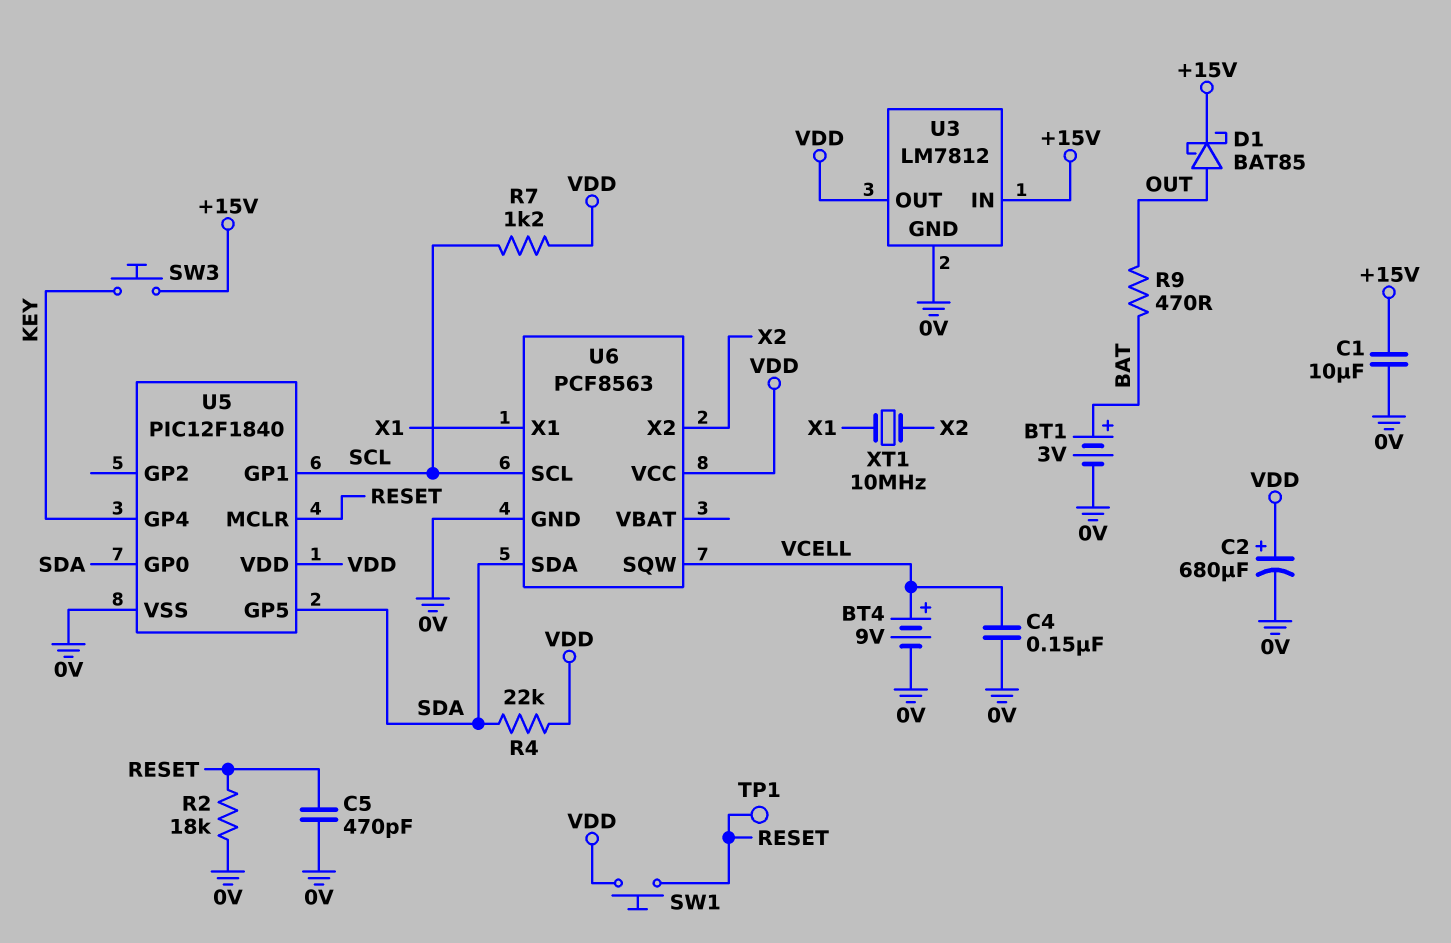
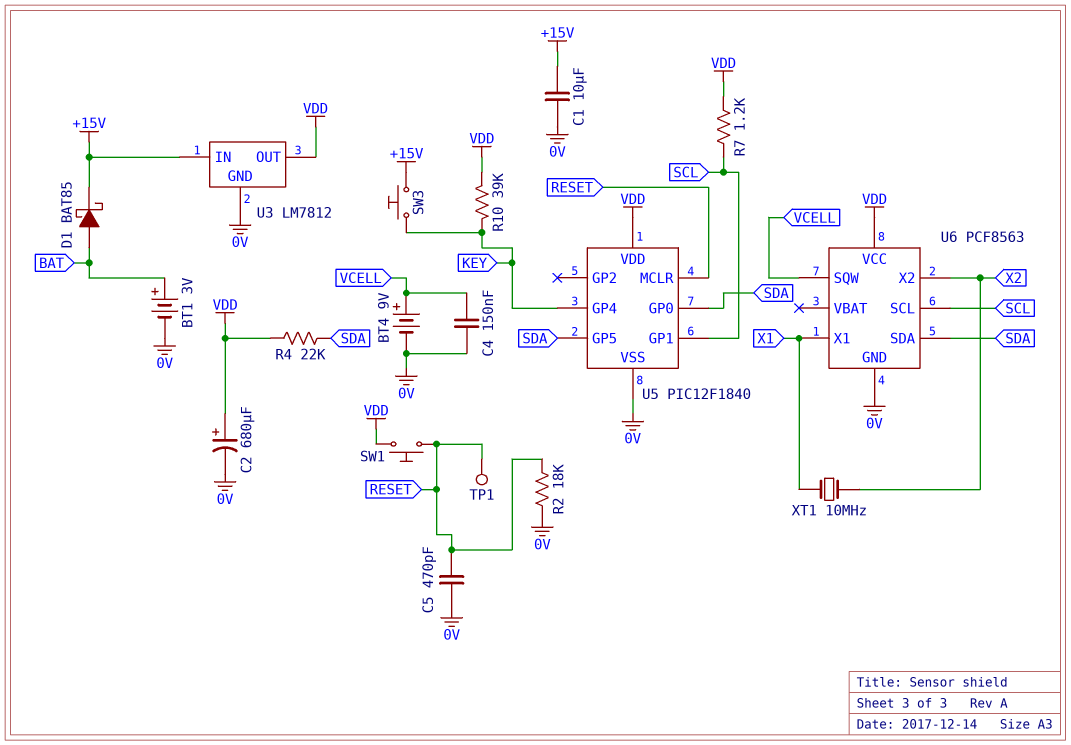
D1: schottky BAT85 (A OUT, K +15V) -> schottky BAT85 (A BAT, K +15V)
R9: 470 (BAT, OUT) -> none
R10: none -> 39k (KEY, VDD)

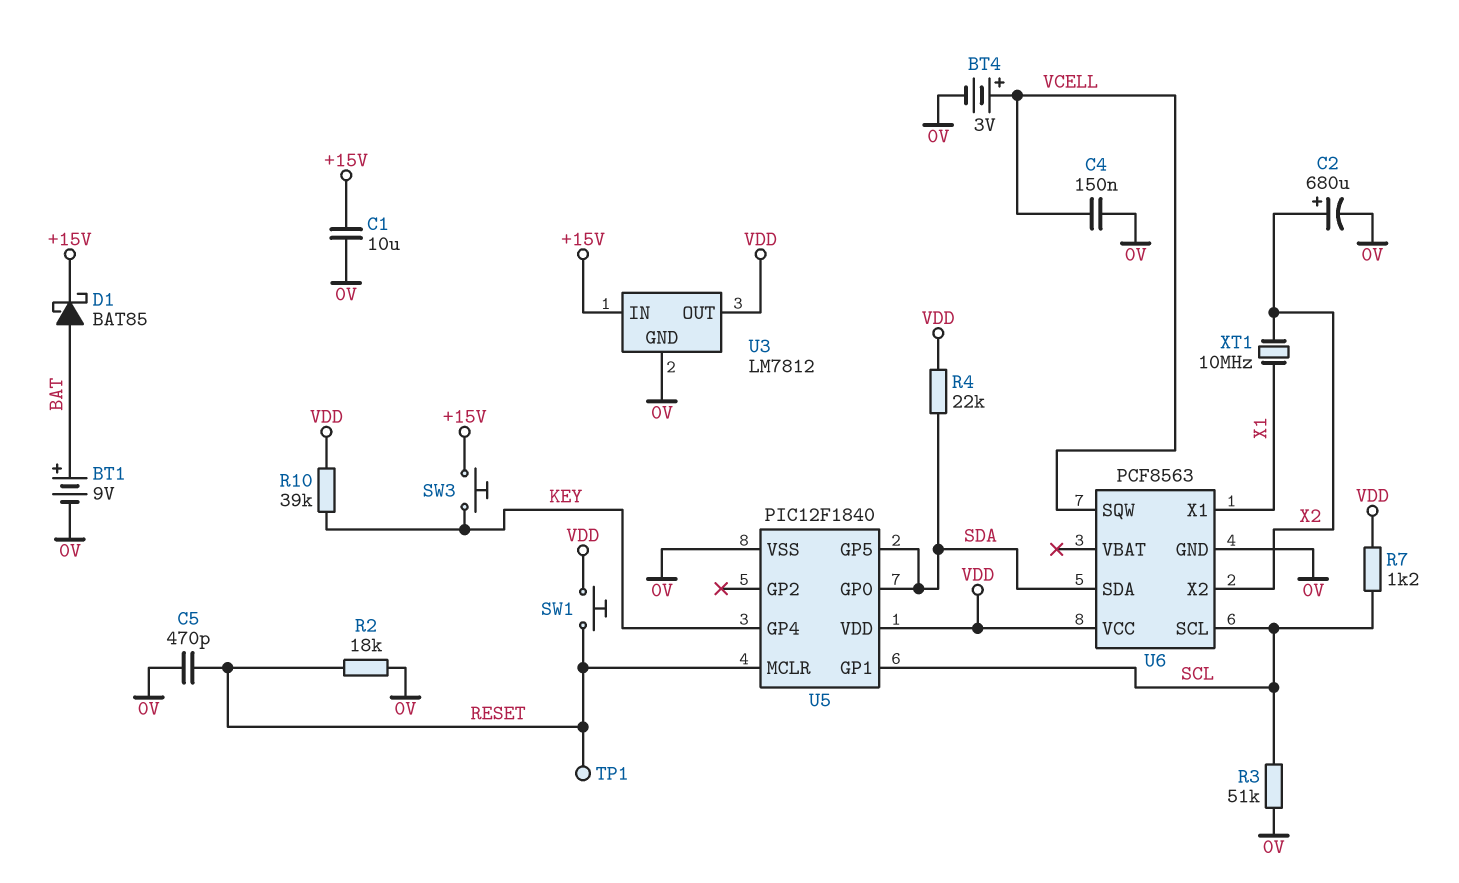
BT1: 3V (plus BAT, minus 0V) -> 9V (plus BAT, minus 0V)
BT4: 9V (plus VCELL, minus 0V) -> 3V (plus VCELL, minus 0V)
C2: 680uF (plus VDD, minus 0V) -> 680uF (plus X2, minus 0V)
R3: none -> 51k (0V, SCL)

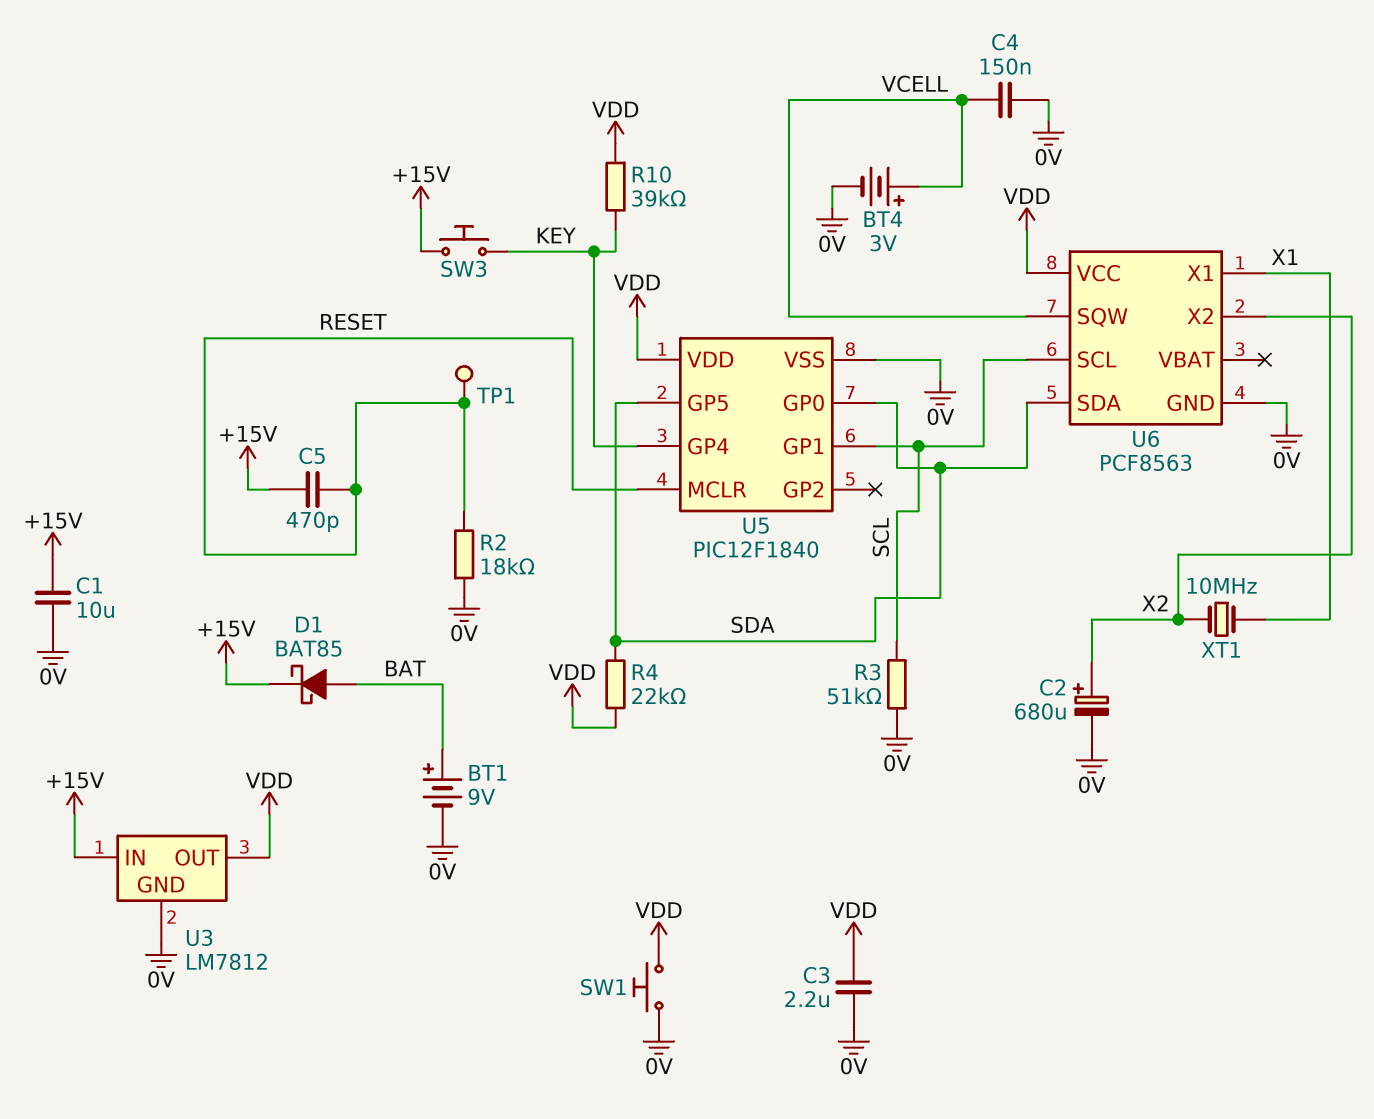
C3: none -> 2.2uF (0V, VDD)
C5: 470pF (0V, RESET) -> 470pF (+15V, RESET)
R7: 1.2k (SCL, VDD) -> none
SW1: button (RESET, VDD) -> button (0V, VDD)

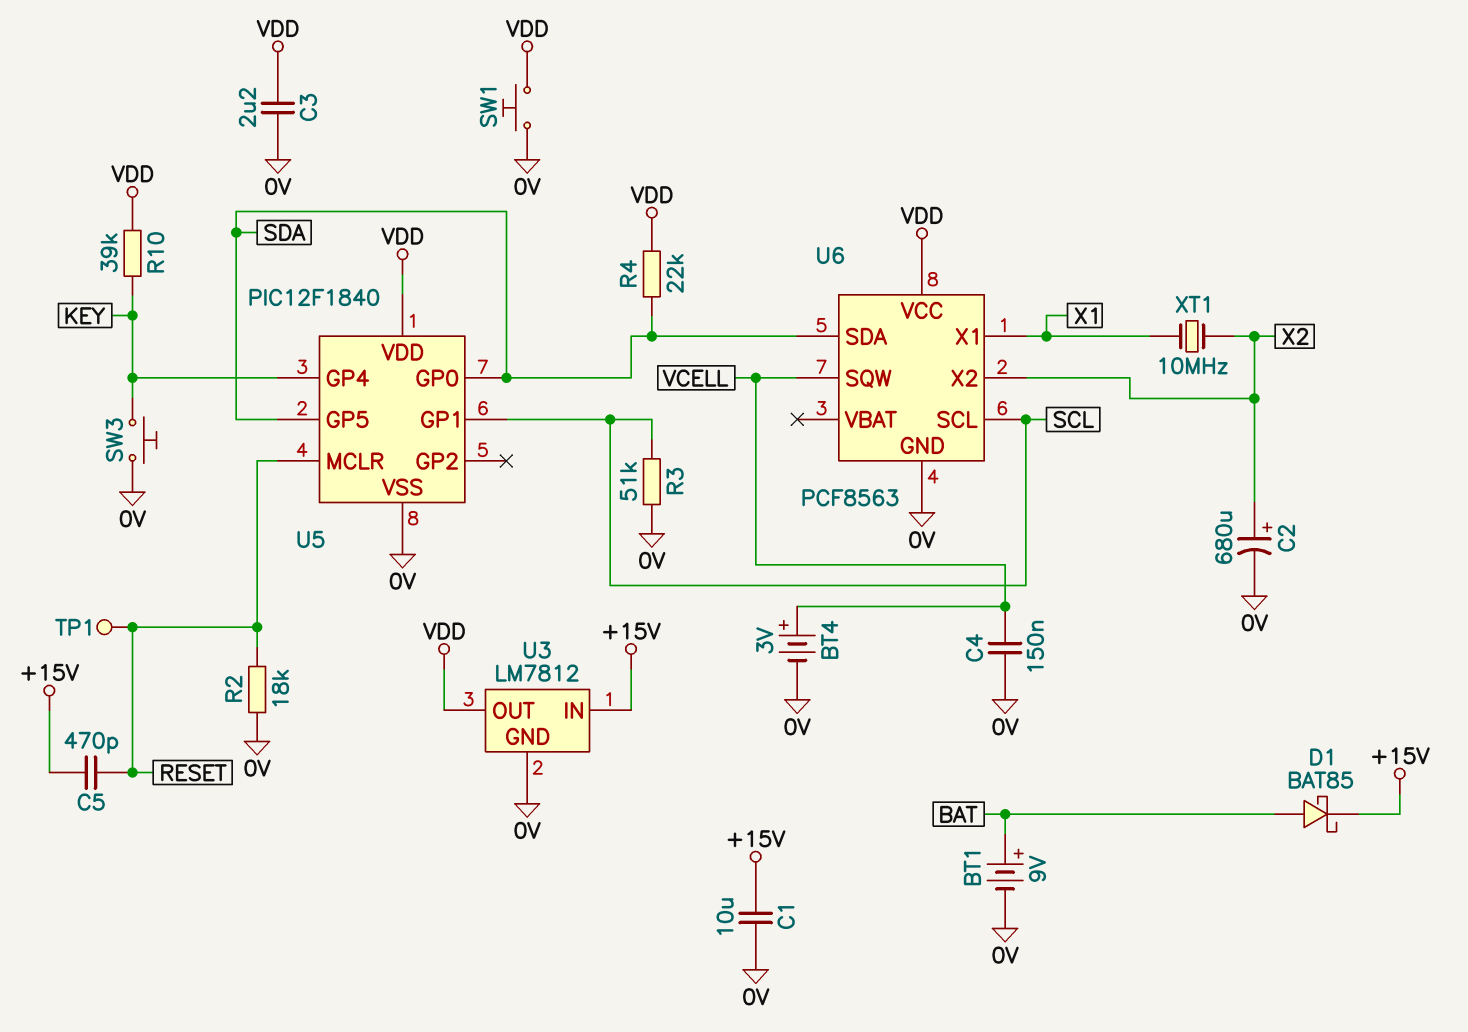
SW3: button (+15V, KEY) -> button (0V, KEY)

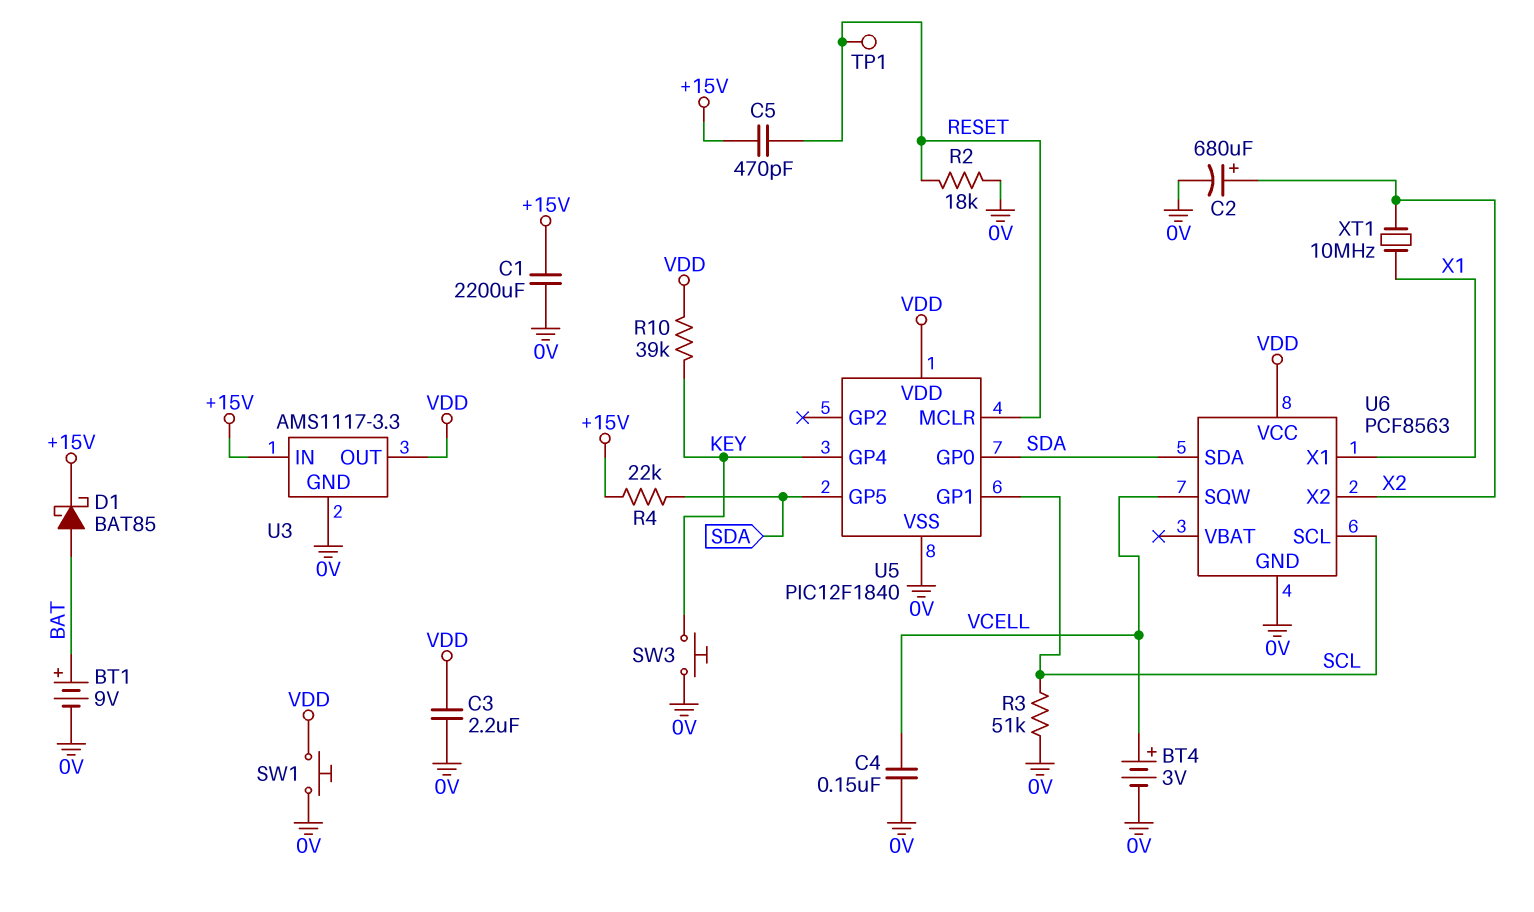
C1: 10uF (+15V, 0V) -> 2200uF (+15V, 0V)
R4: 22k (SDA, VDD) -> 22k (+15V, SDA)
U3: LM7812 -> AMS1117-3.3

